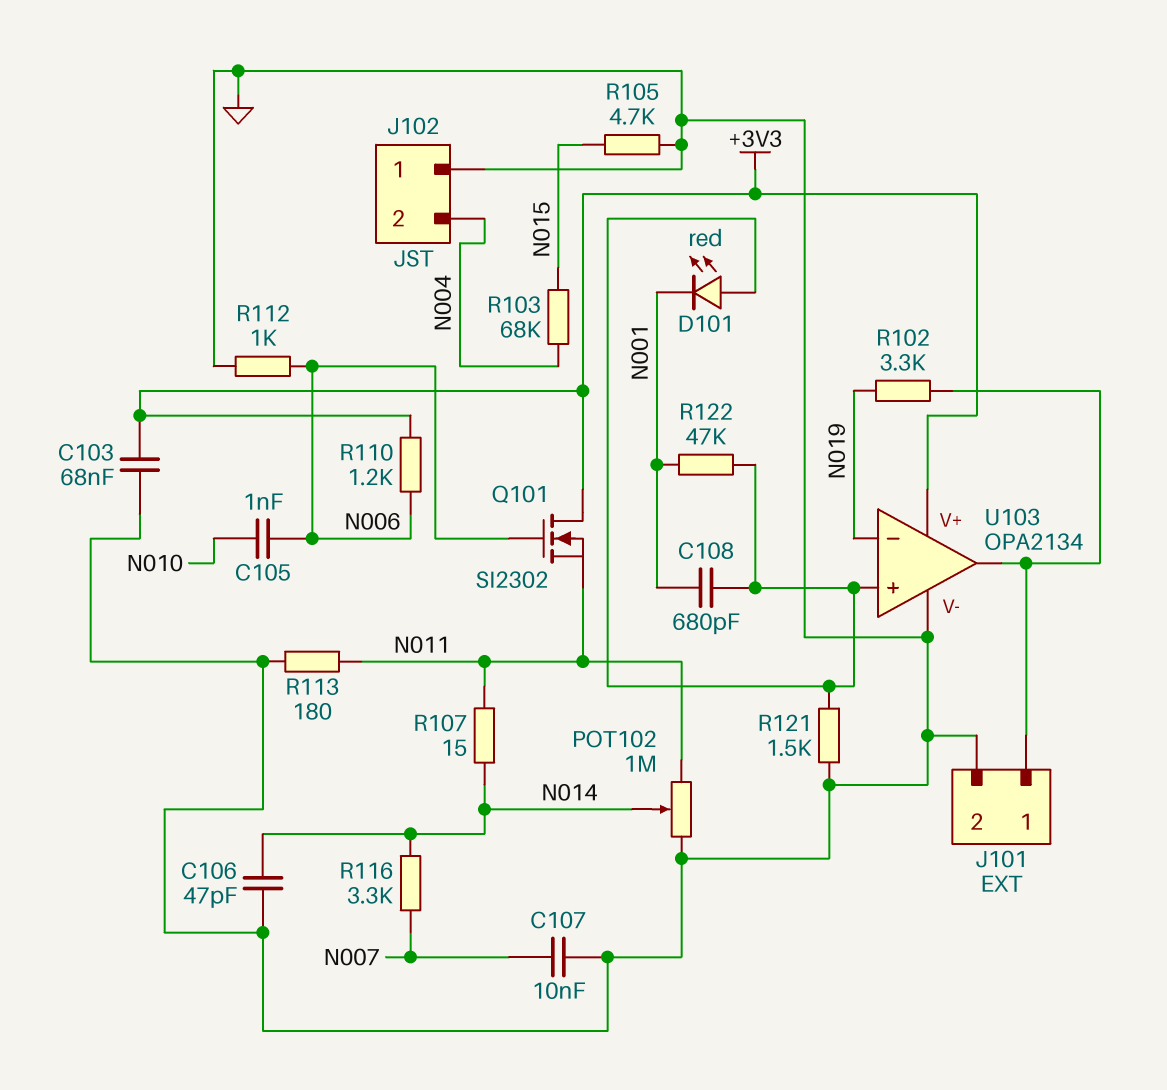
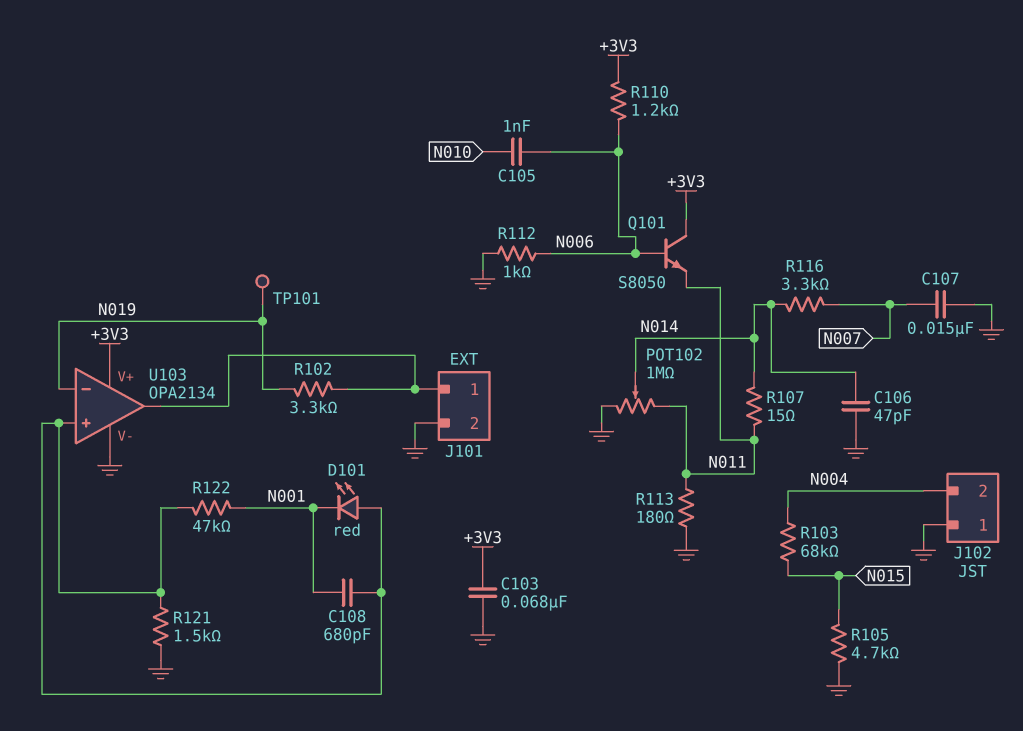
C107: 10nF (GND, N007) -> 15nF (GND, N007)
Q101: NMOS SI2302 (G N006, D +3V3, S N011) -> NPN S8050 (B N006, C +3V3, E N011)
TP101: none -> test point (N019)

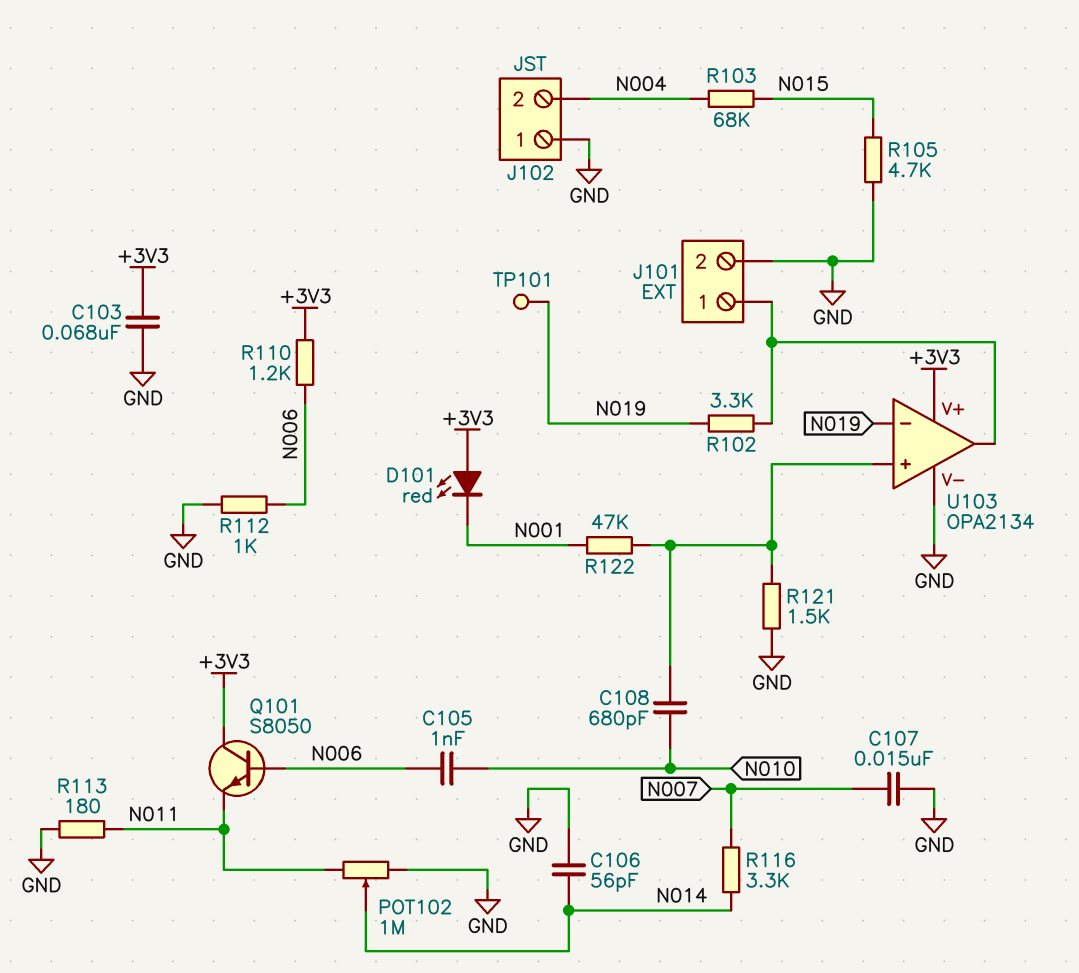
C106: 47pF (GND, N014) -> 56pF (GND, N014)
C108: 680pF (N001, U103/in+) -> 680pF (N010, U103/in+)
D101: LED red (A U103/in+, K N001) -> LED red (A +3V3, K N001)
R107: 15 (N011, N014) -> none

